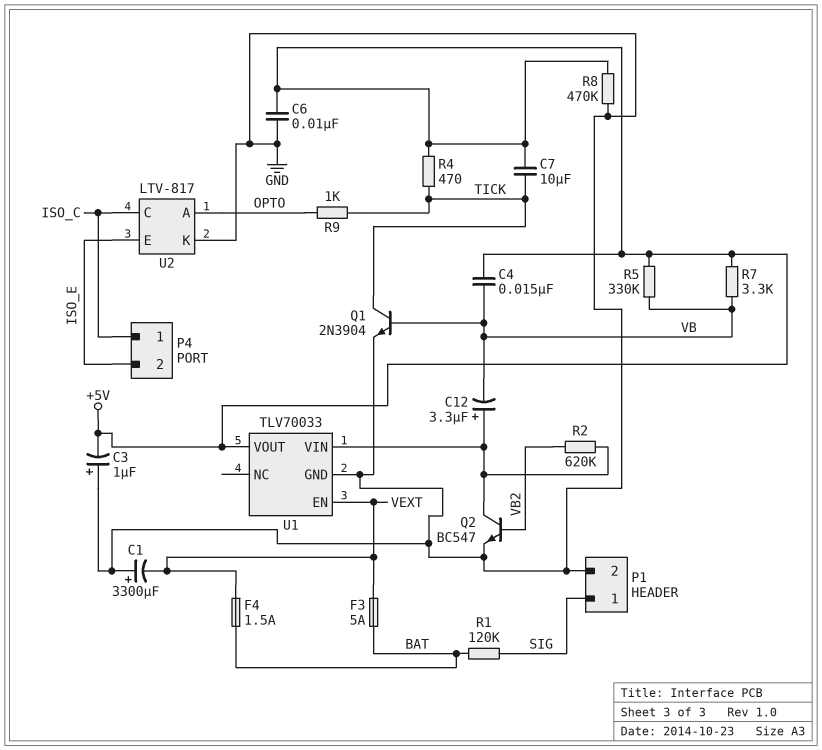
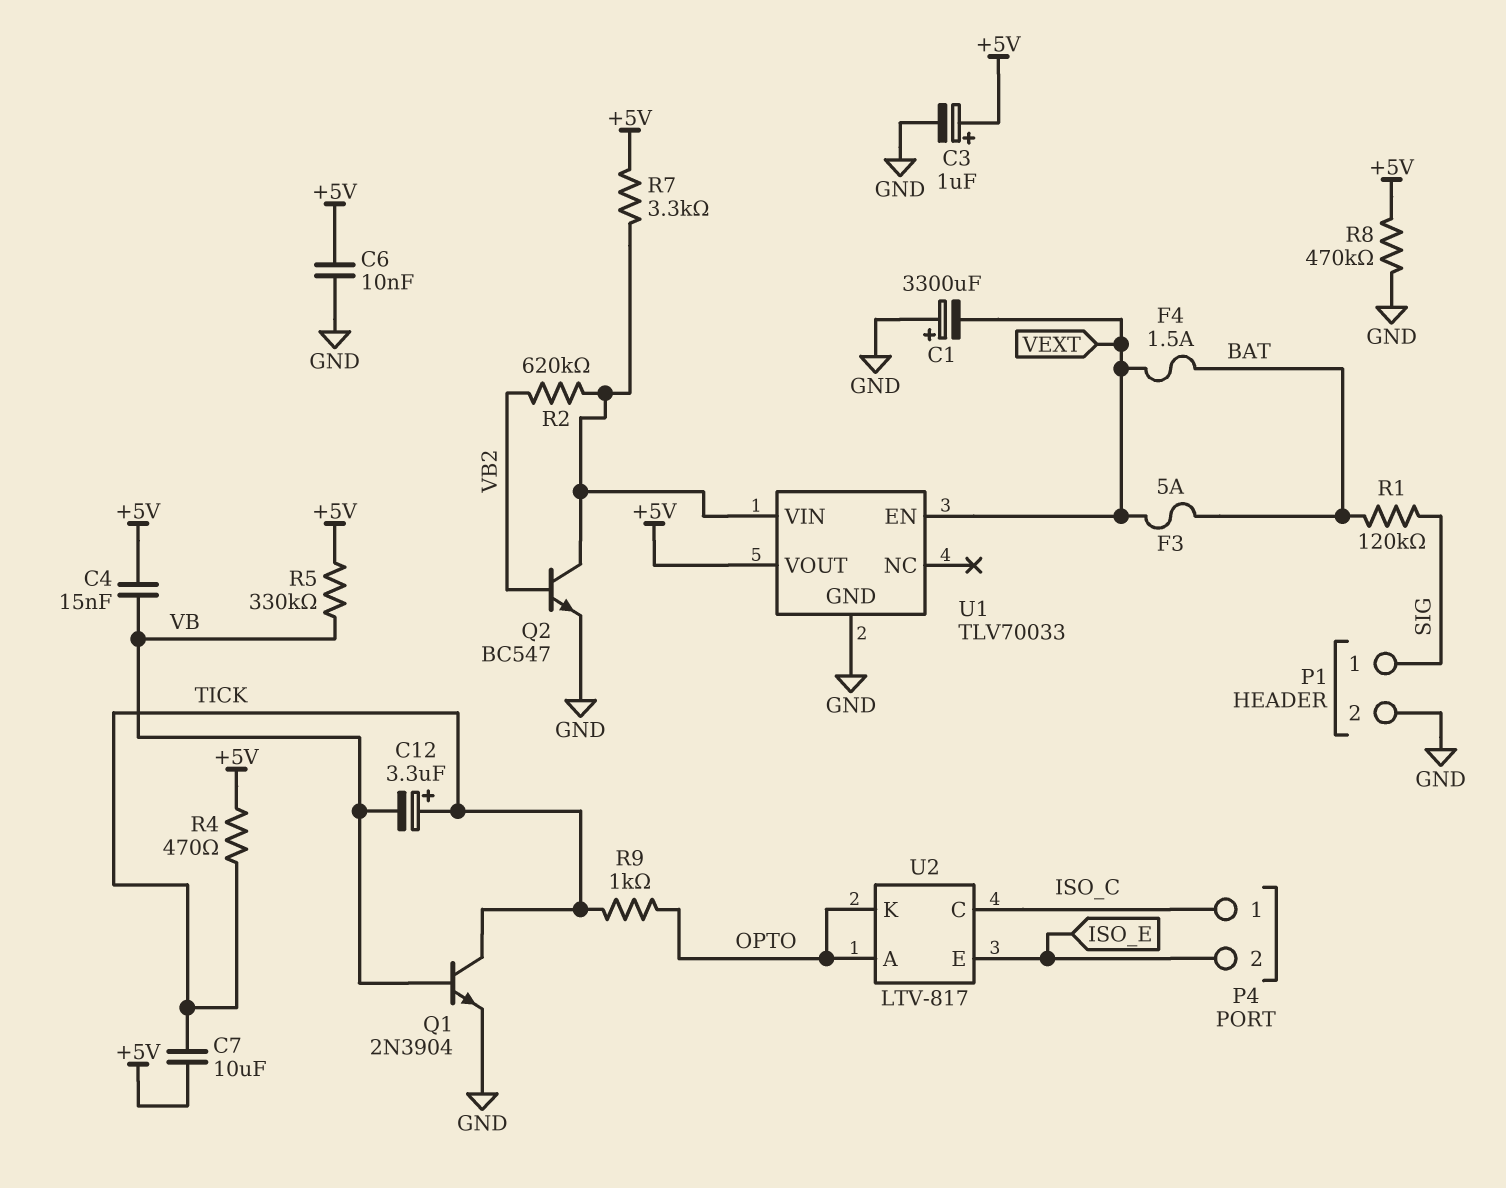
C3: 1uF (plus GND, minus +5V) -> 1uF (plus +5V, minus GND)
C12: 3.3uF (plus U1/VIN, minus VB) -> 3.3uF (plus TICK, minus VB)
R7: 3.3k (+5V, VB) -> 3.3k (+5V, U1/VIN)
U2 pin K: GND -> OPTO

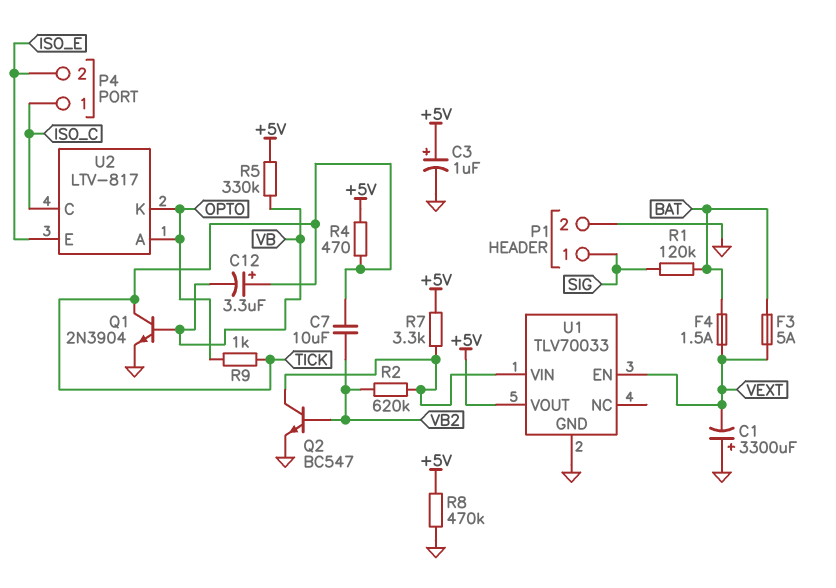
C4: 15nF (+5V, VB) -> none
C6: 10nF (+5V, GND) -> none
C7: 10uF (+5V, TICK) -> 10uF (TICK, VB2)

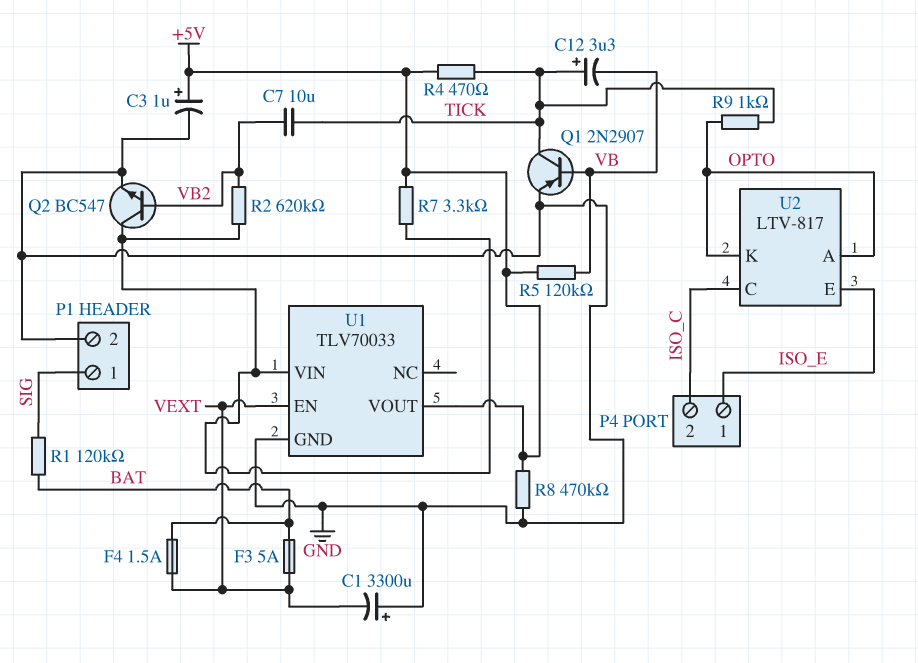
P4 pin 1: ISO_C -> ISO_E
P4 pin 2: ISO_E -> ISO_C
Q1: NPN 2N3904 (B VB, C TICK, E GND) -> PNP 2N2907 (B VB, C TICK, E GND)
R5: 330k (+5V, VB) -> 120k (+5V, VB)

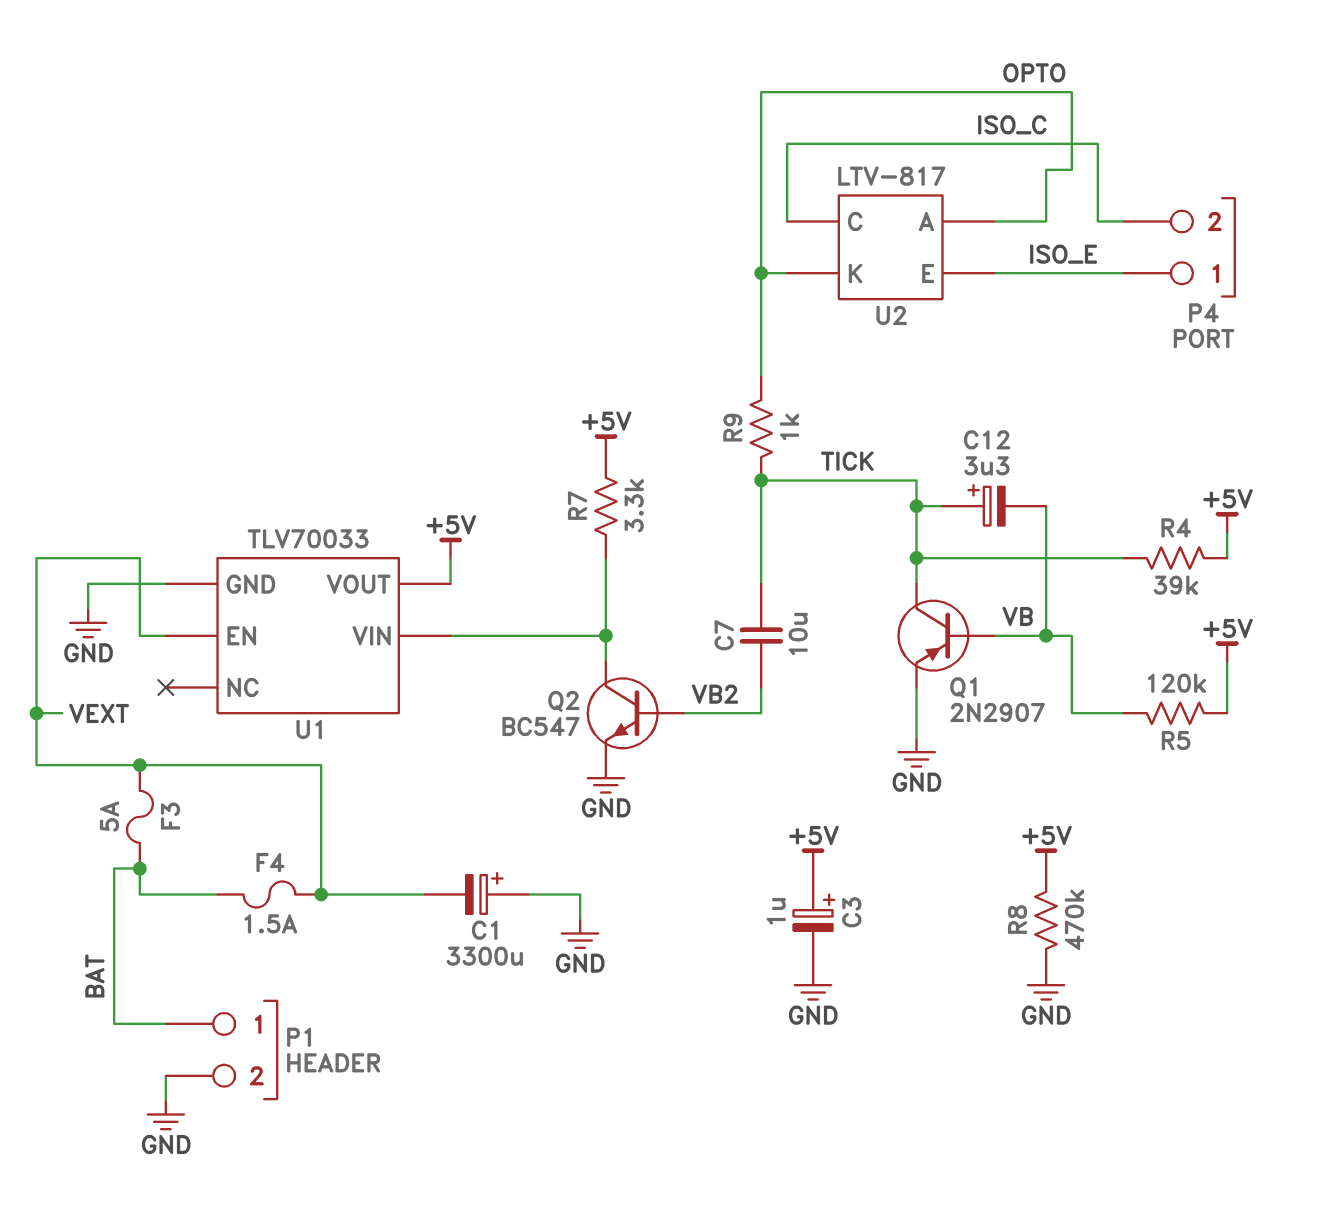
P1 pin 1: SIG -> BAT
R1: 120k (BAT, SIG) -> none
R2: 620k (U1/VIN, VB2) -> none
R4: 470 (+5V, TICK) -> 39k (+5V, TICK)

